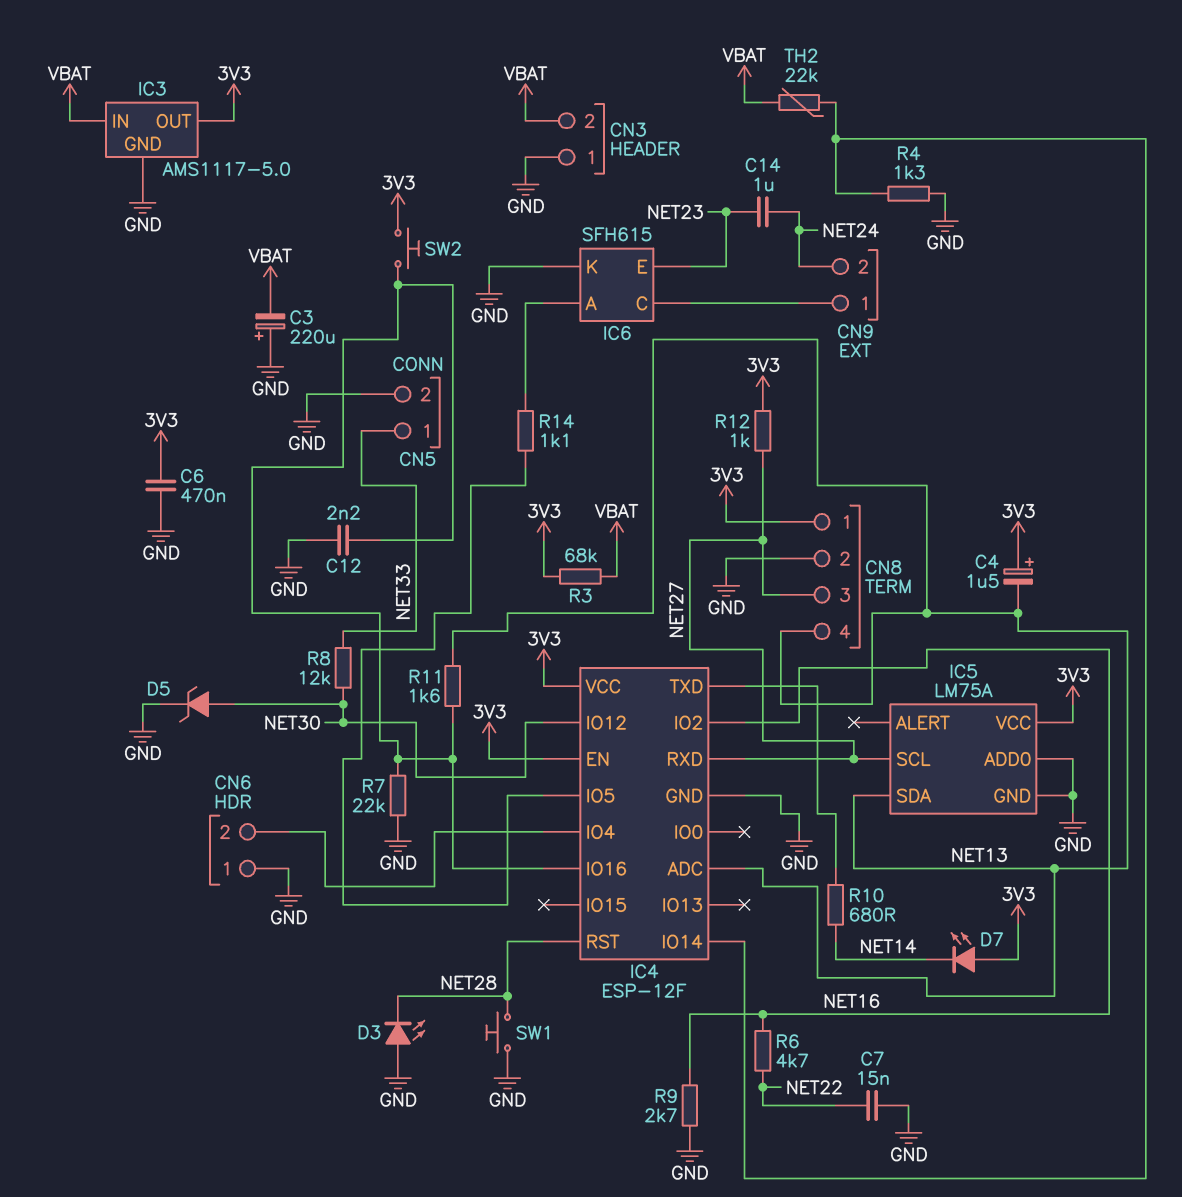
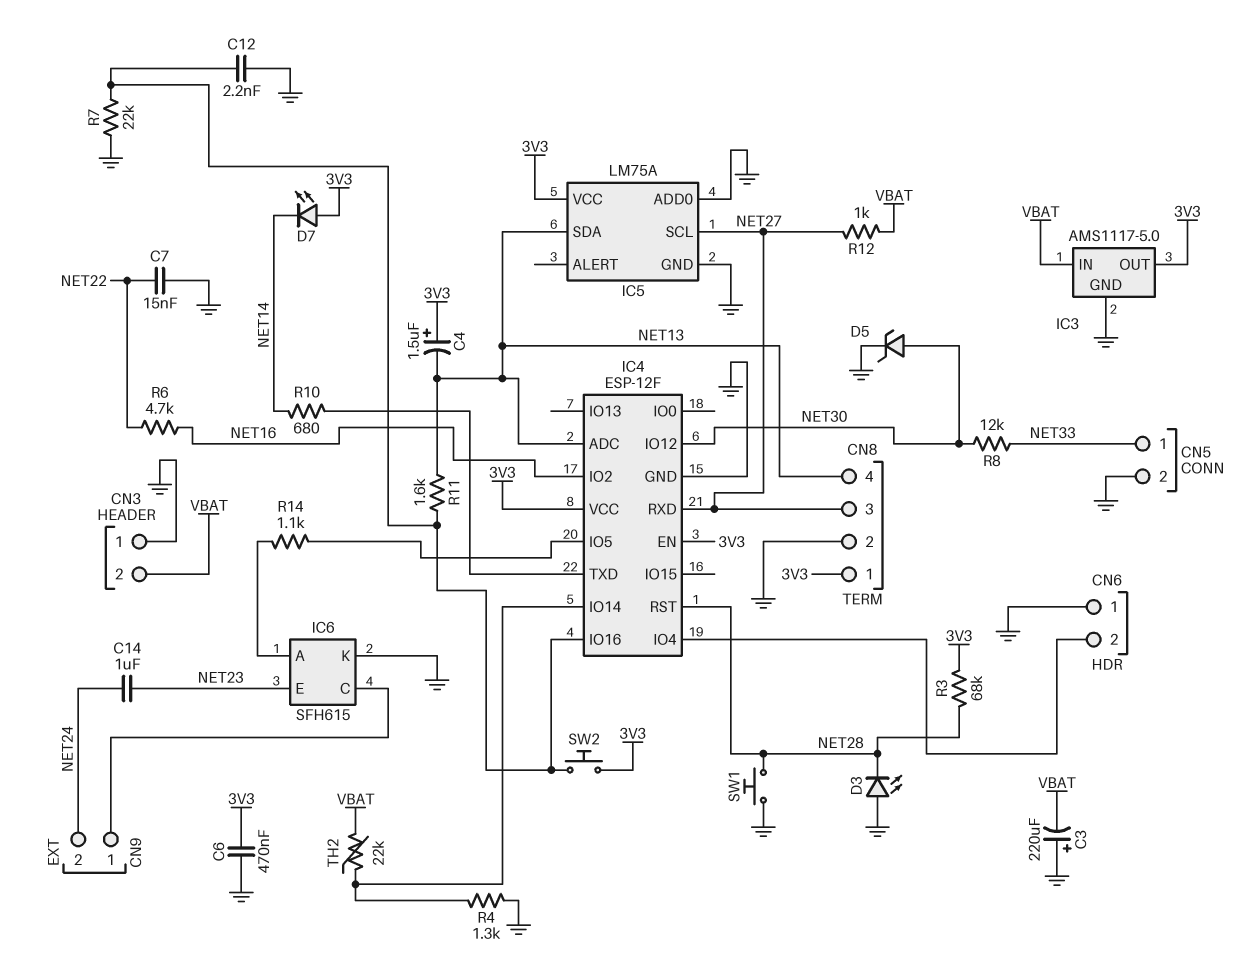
R3: 68k (3V3, VBAT) -> 68k (3V3, NET28)
R9: 2.7k (GND, NET16) -> none
R12: 1k (3V3, NET27) -> 1k (NET27, VBAT)

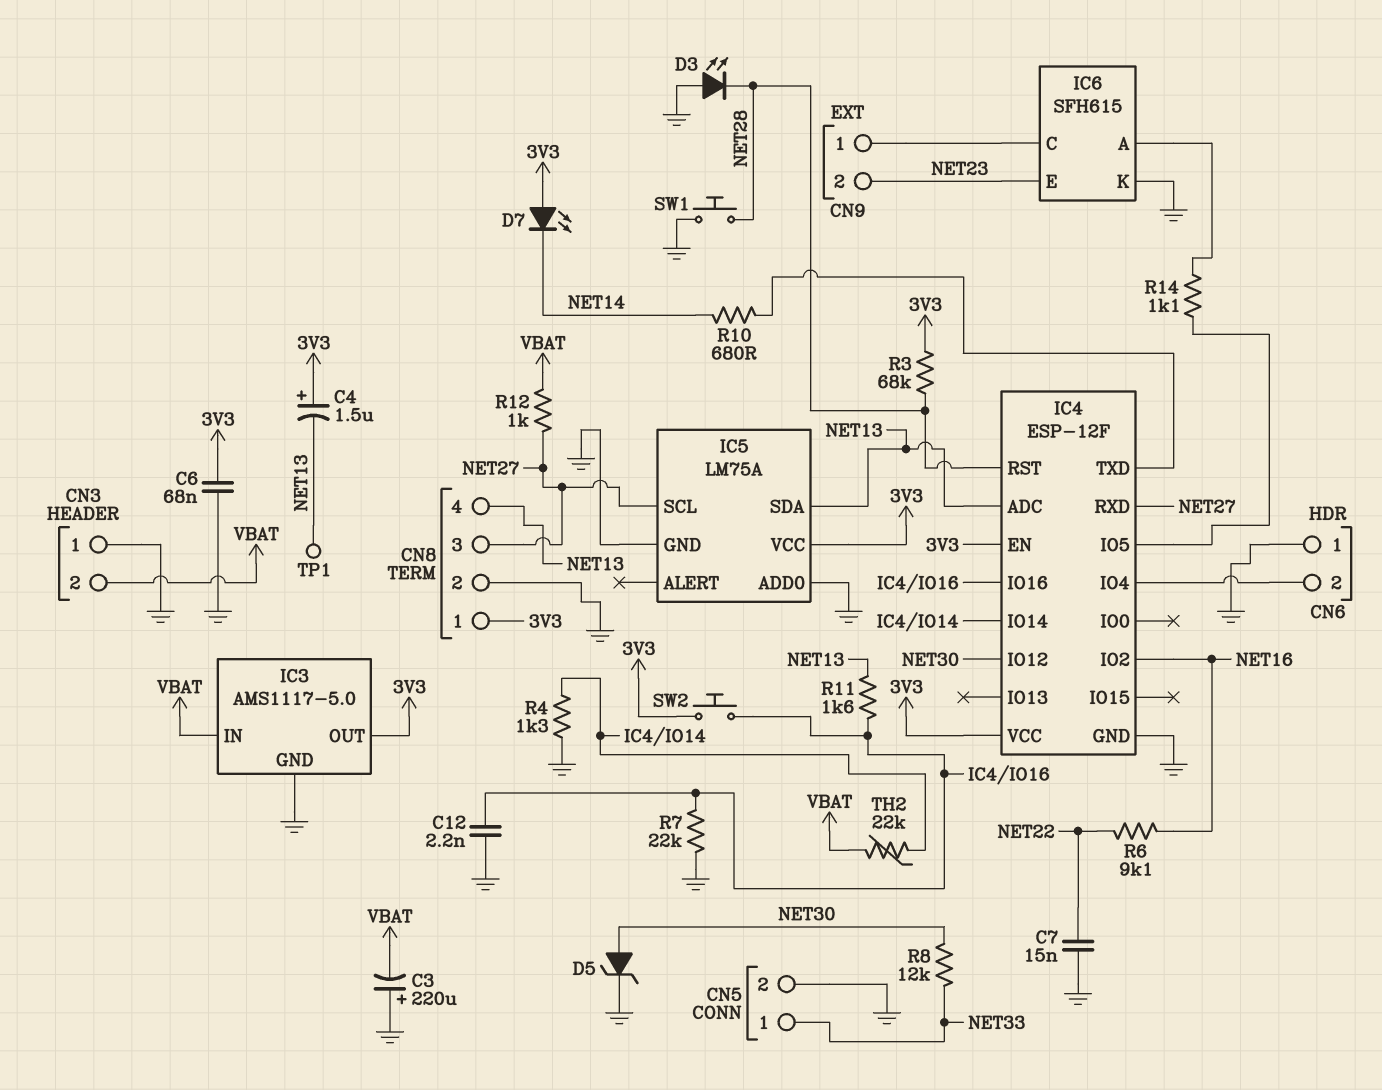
C6: 470nF (3V3, GND) -> 68nF (3V3, GND)
C14: 1uF (NET23, NET24) -> none
CN9 pin 2: NET24 -> NET23
R6: 4.7k (NET16, NET22) -> 9.1k (NET16, NET22)
TP1: none -> test point (NET13)

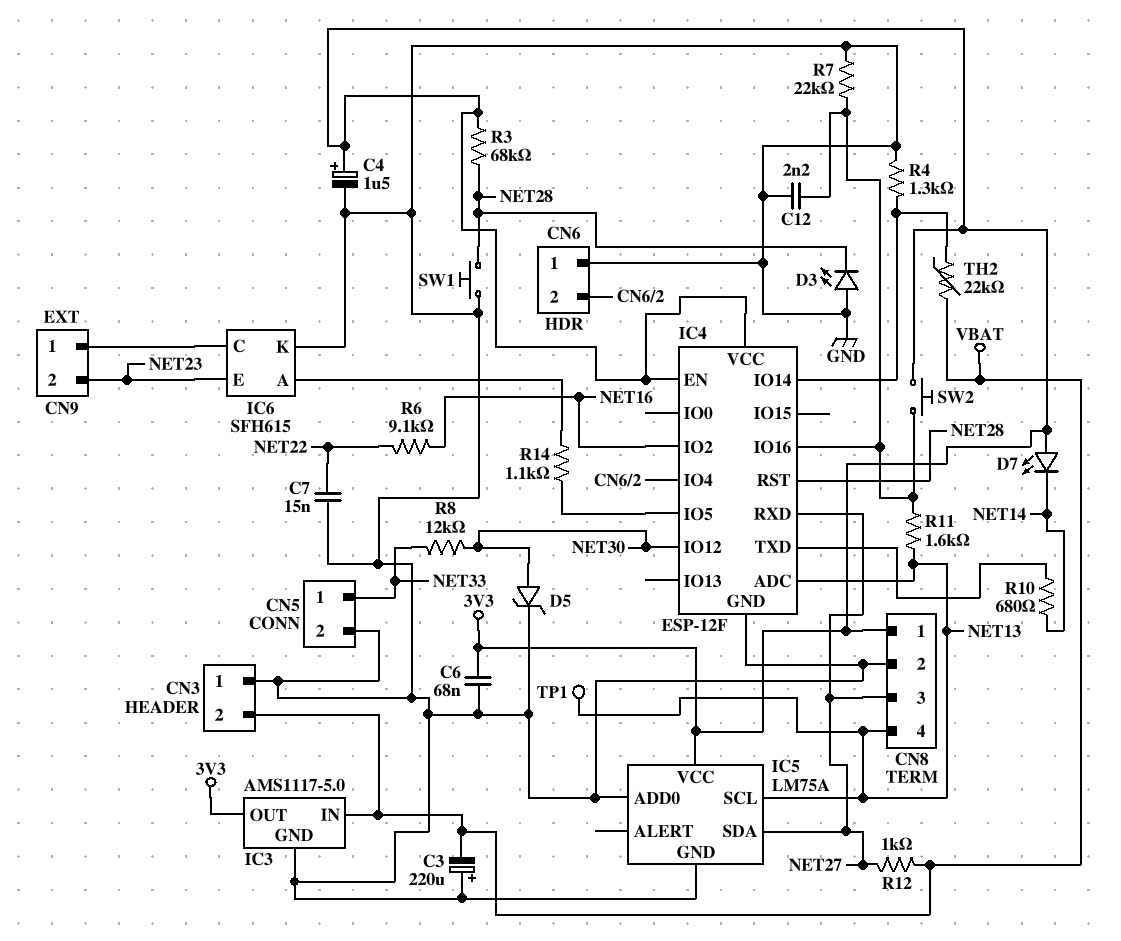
C4: 1.5uF (plus 3V3, minus NET13) -> 1.5uF (plus 3V3, minus GND)
IC5 pin SCL: NET27 -> NET13
IC5 pin SDA: NET13 -> NET27

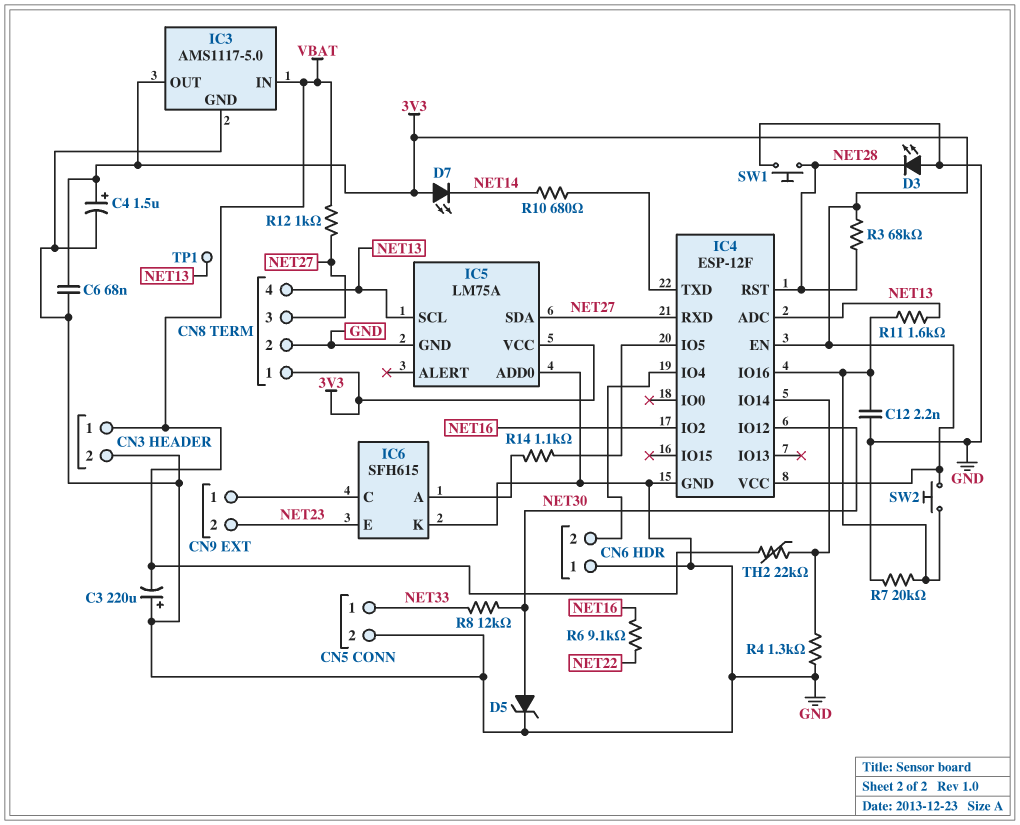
C7: 15nF (GND, NET22) -> none
CN3 pin 1: GND -> VBAT
CN3 pin 2: VBAT -> GND
R7: 22k (GND, IC4/IO16) -> 20k (GND, IC4/IO16)

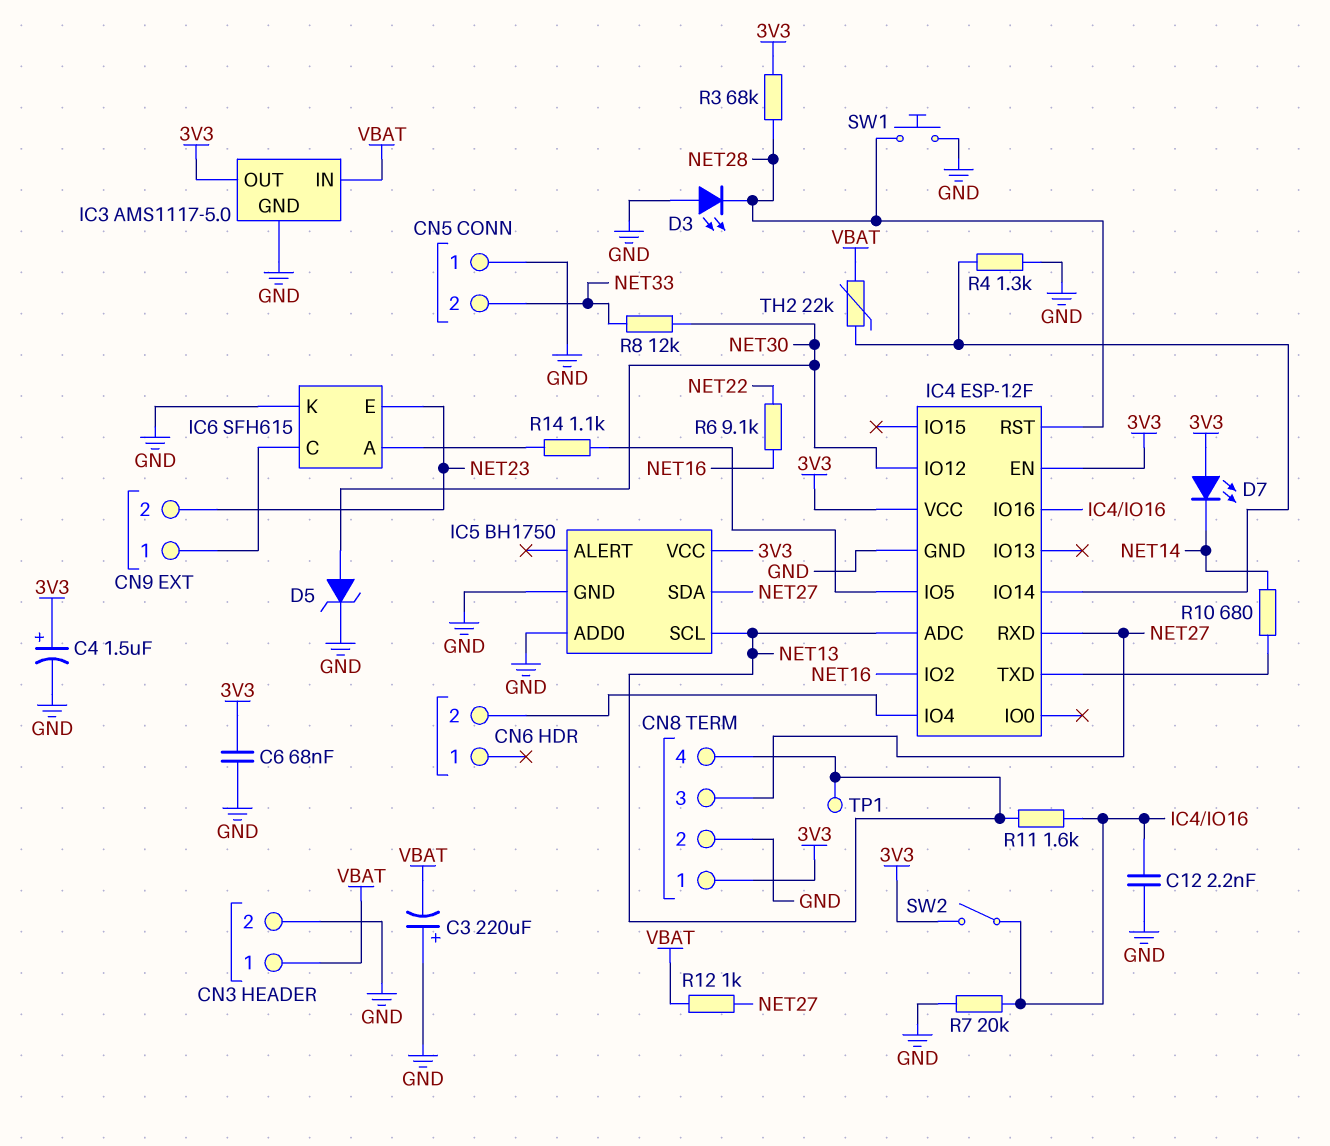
CN5 pin 1: NET33 -> GND
CN5 pin 2: GND -> NET33
CN6 pin 1: GND -> none
IC5: LM75A -> BH1750
SW2: button (3V3, IC4/IO16) -> switch (3V3, IC4/IO16)

